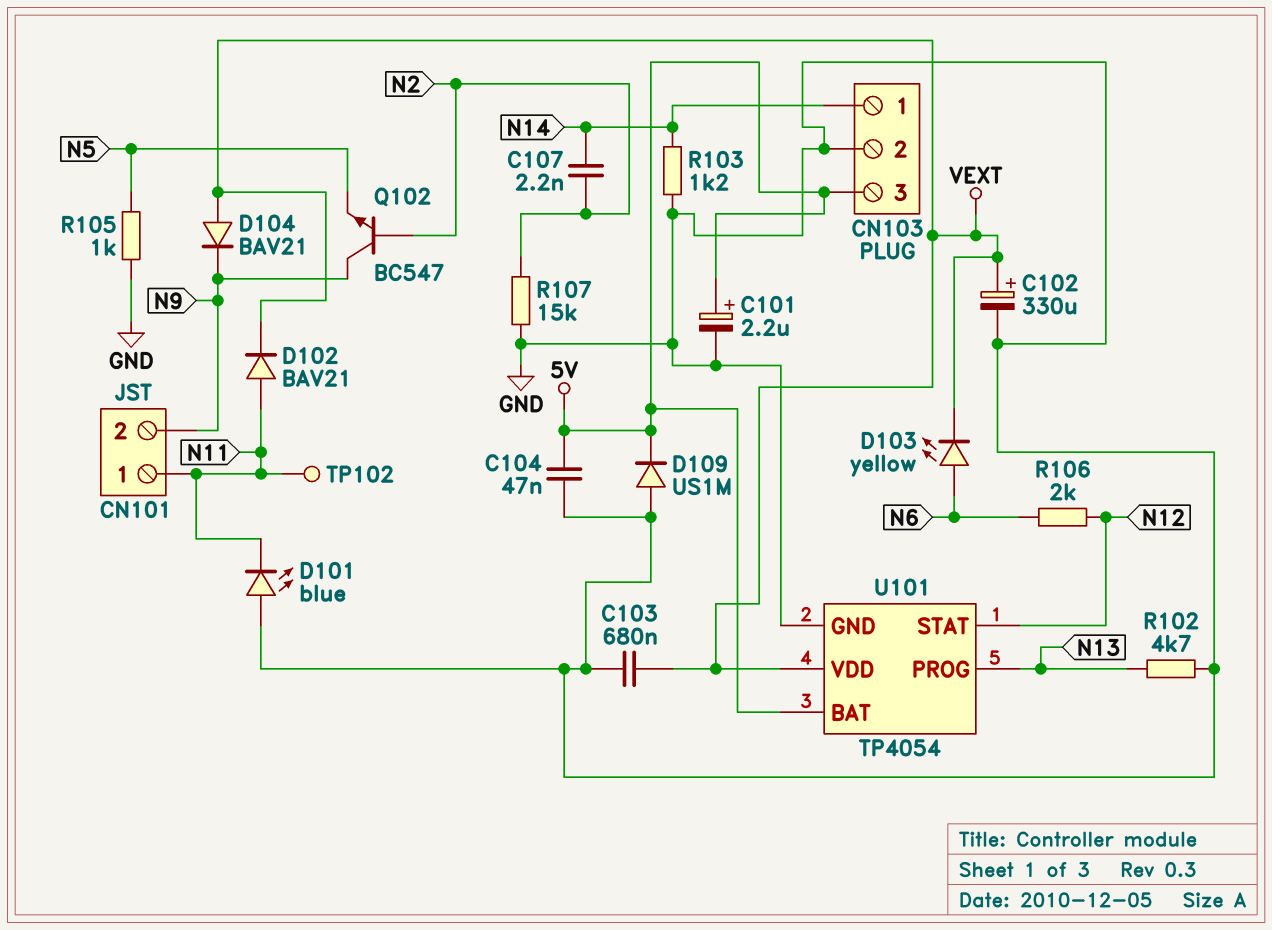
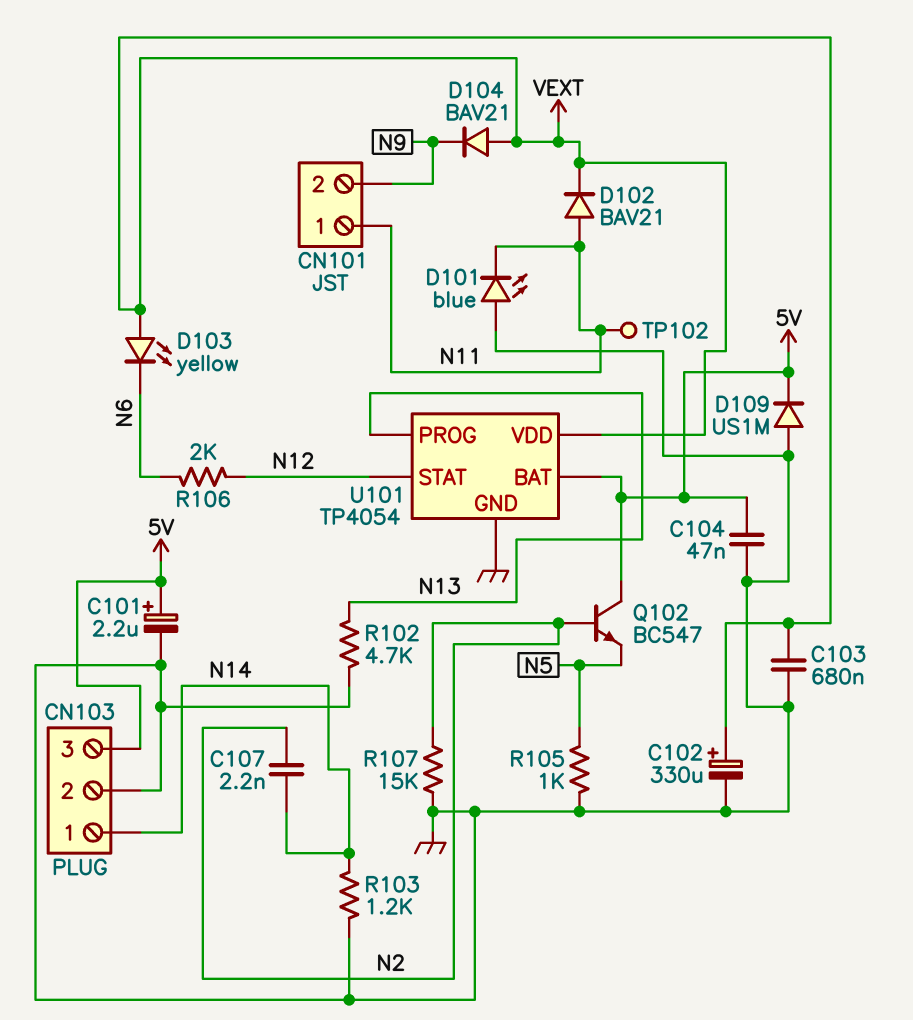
D103: LED yellow (A N6, K VEXT) -> LED yellow (A VEXT, K N6)
Q102: NPN BC547 (B N2, C N9, E N5) -> NPN BC547 (B N2, C 5V, E N5)

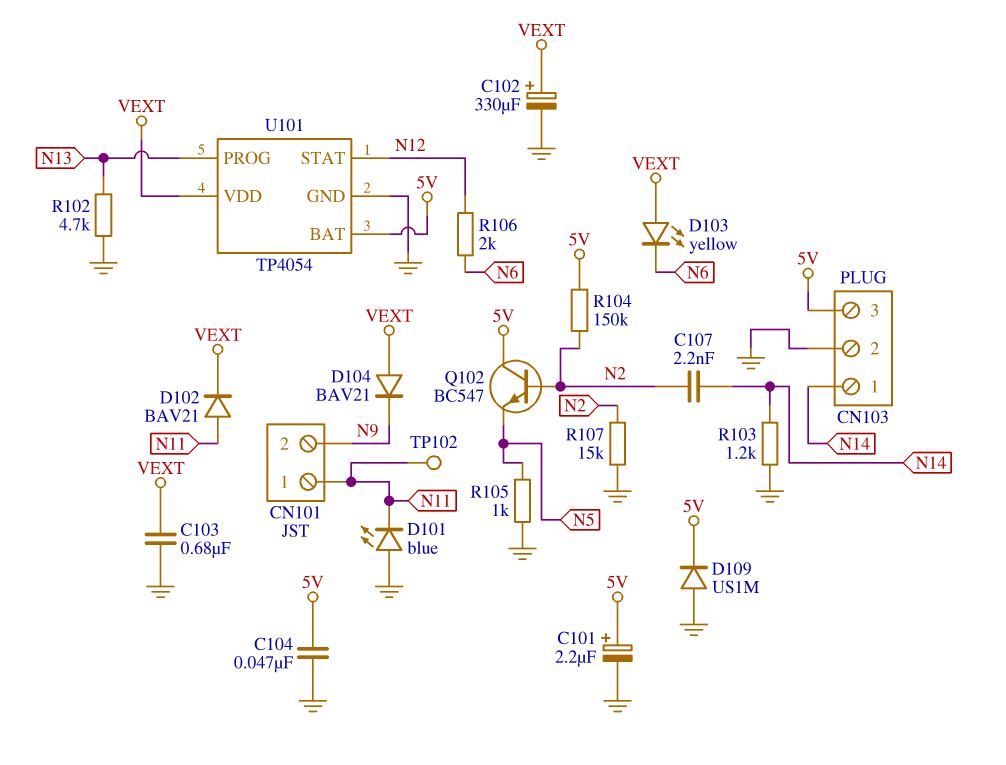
R104: none -> 150k (5V, N2)

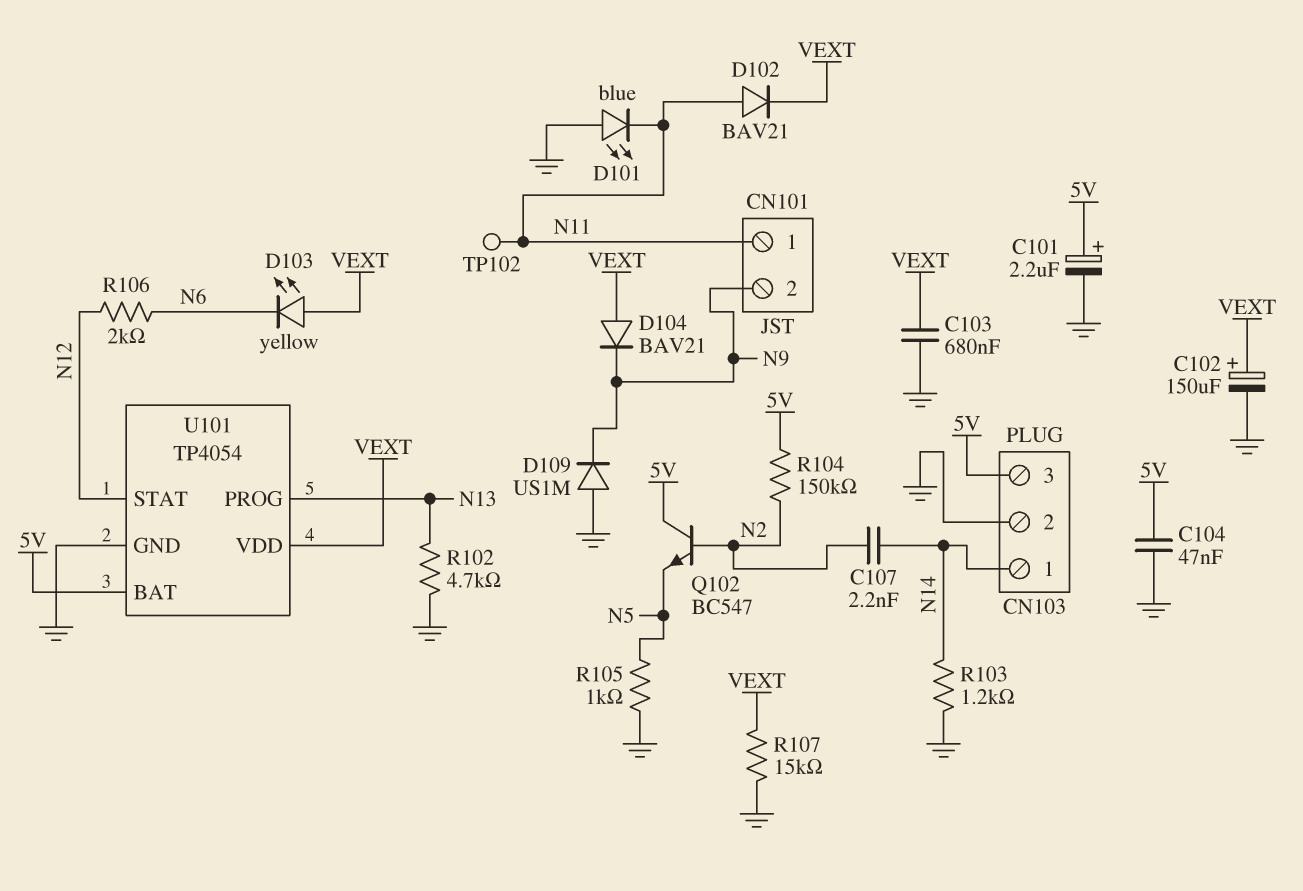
C102: 330uF (plus VEXT, minus GND) -> 150uF (plus VEXT, minus GND)
D109: diode US1M (A GND, K 5V) -> diode US1M (A GND, K N9)
R107: 15k (GND, N2) -> 15k (GND, VEXT)

